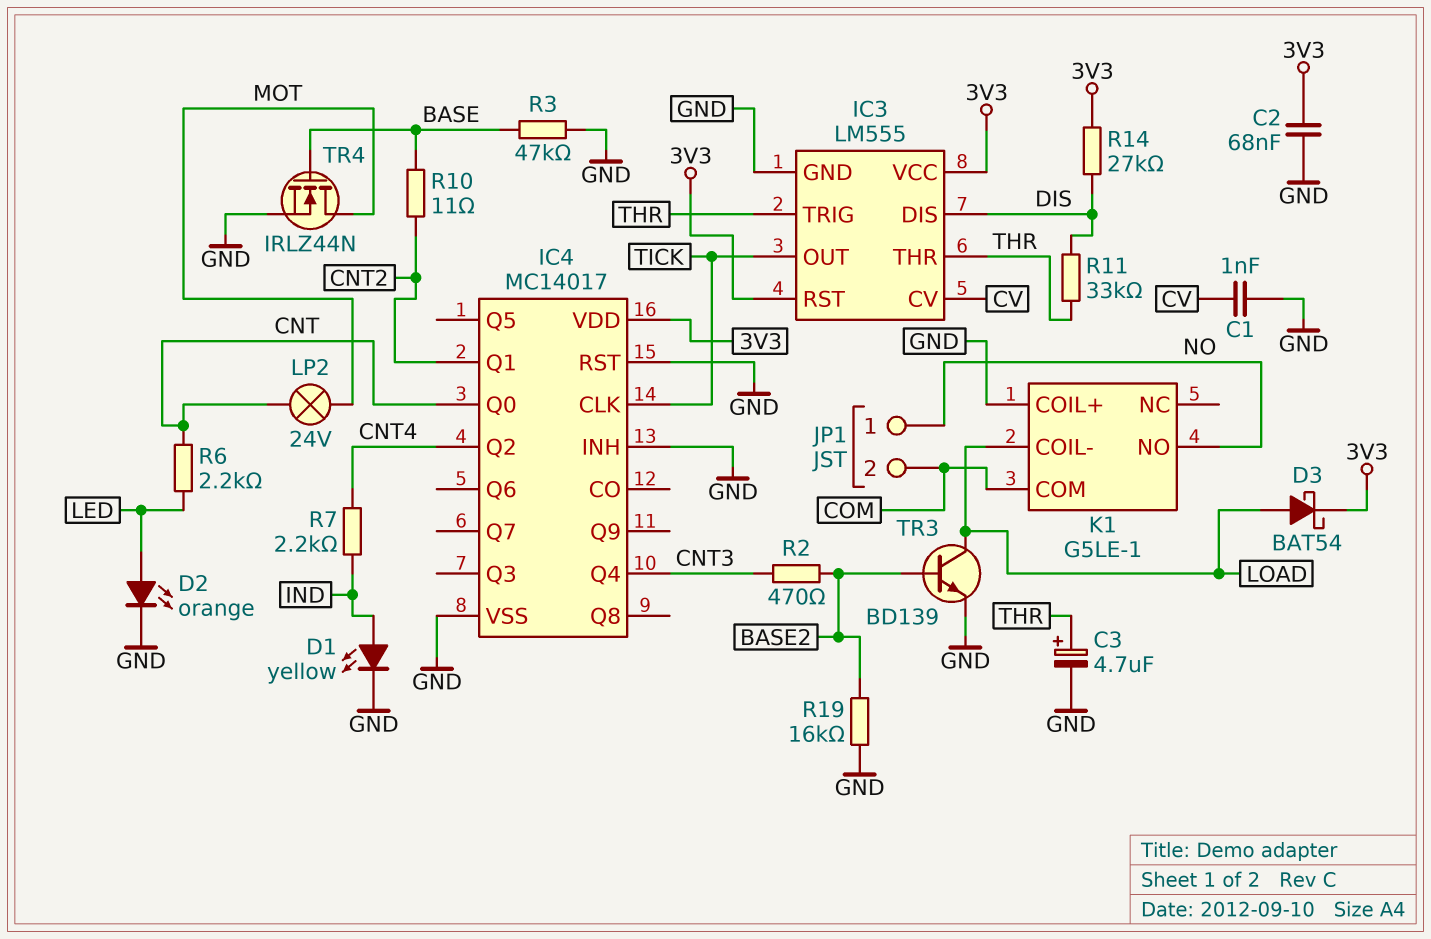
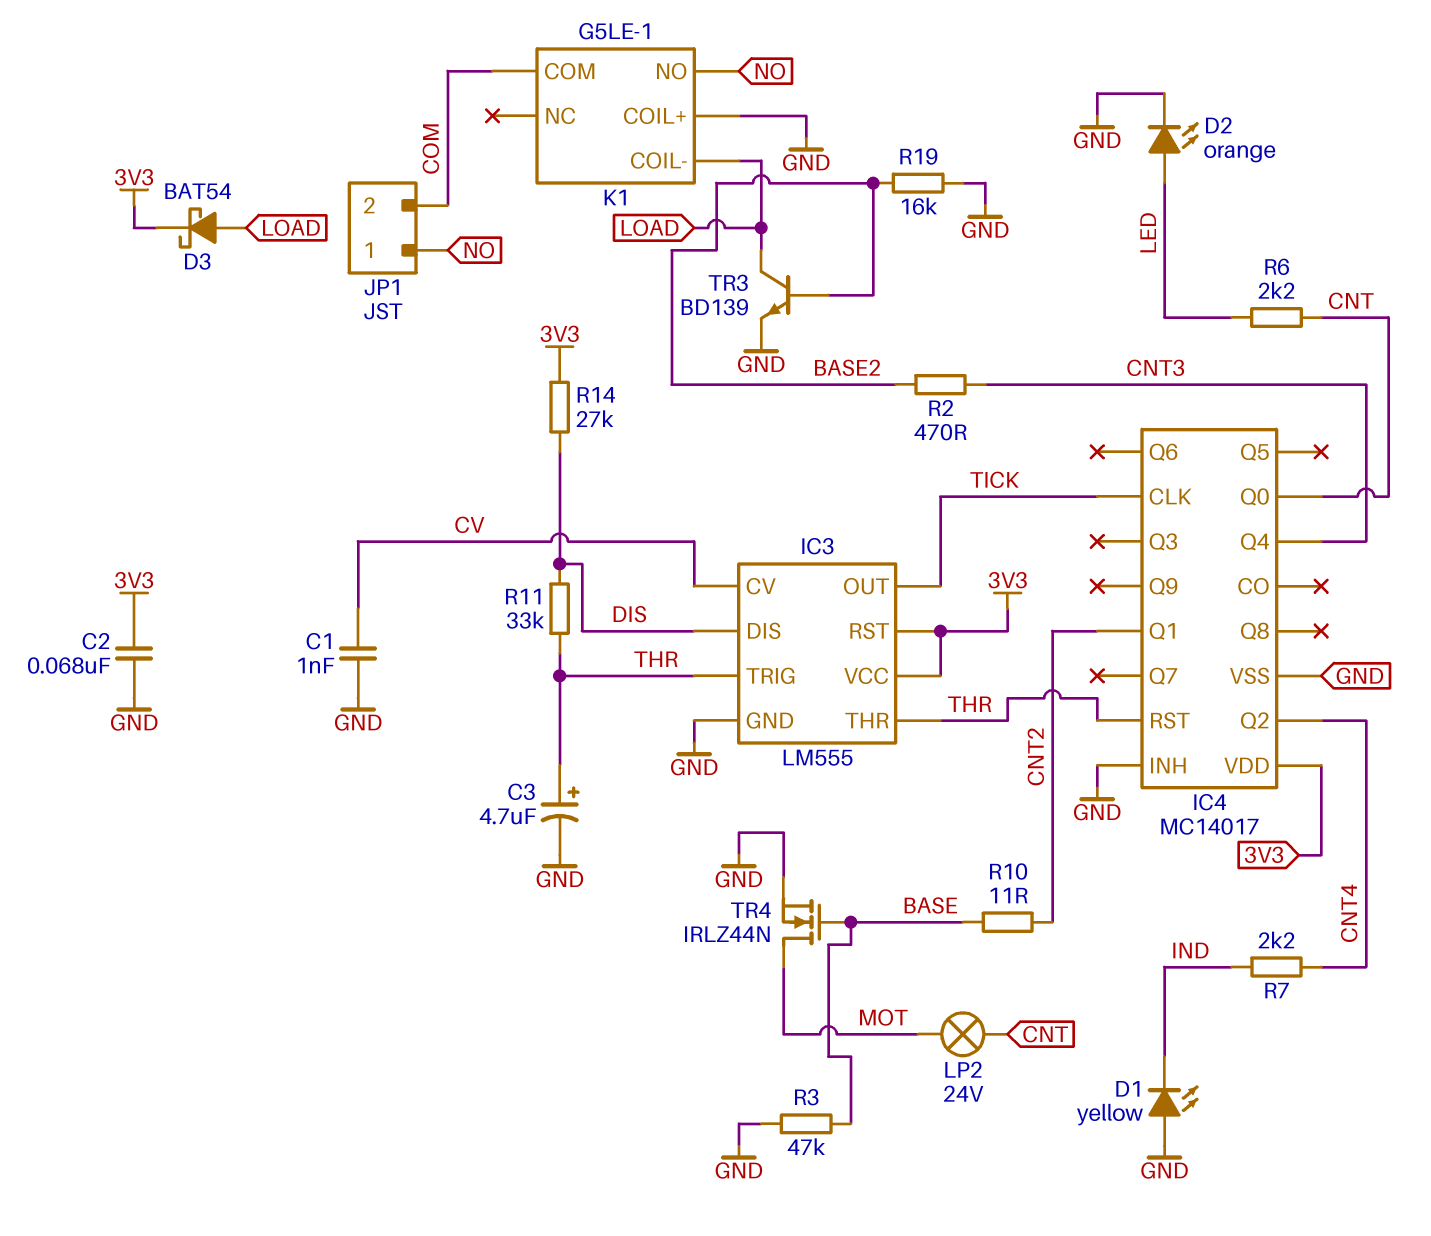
D1: LED yellow (A IND, K GND) -> LED yellow (A GND, K IND)
IC4 pin RST: GND -> THR

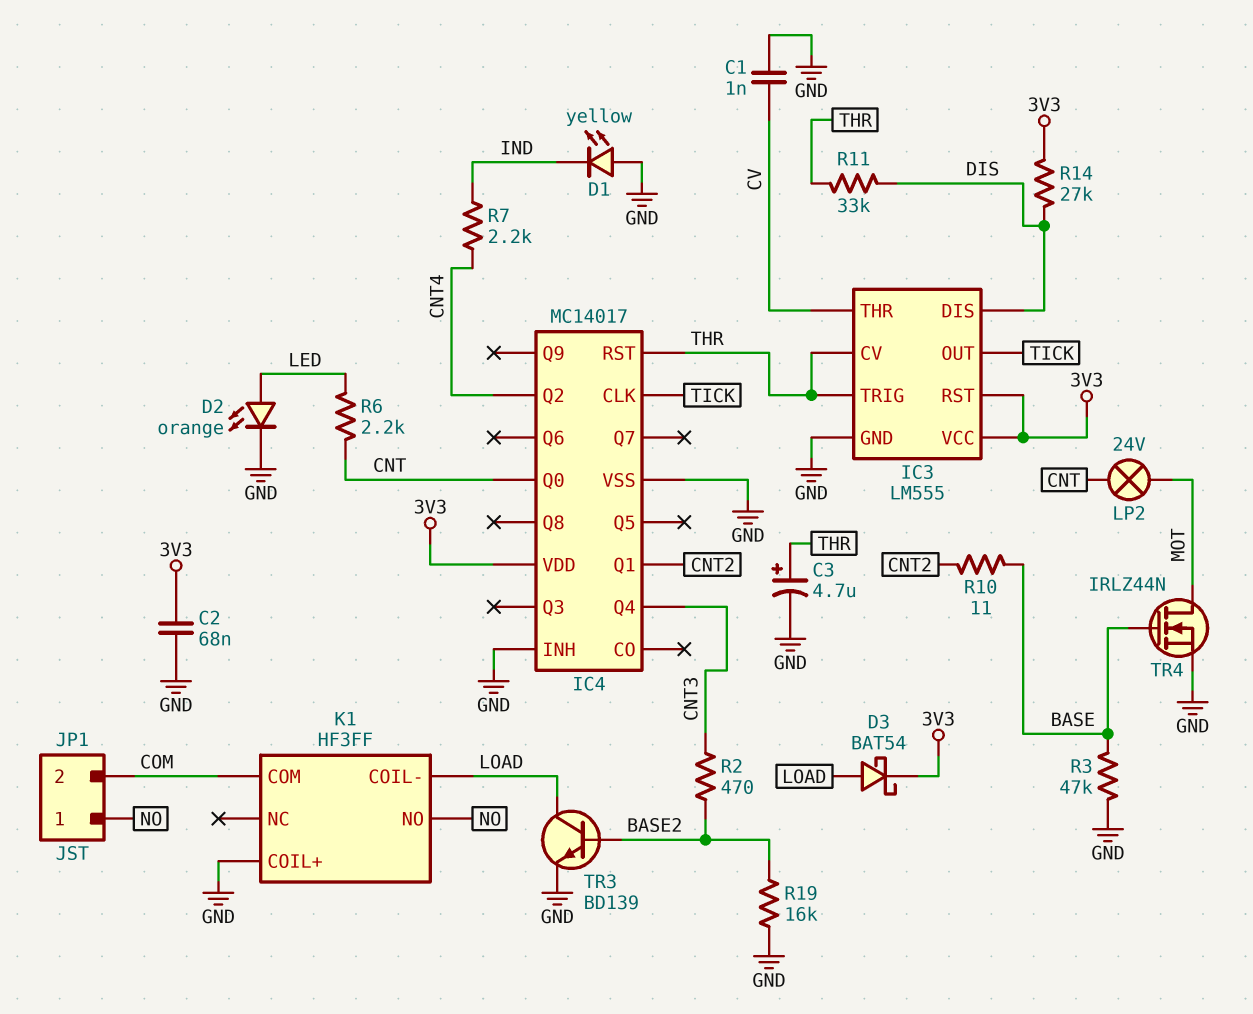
IC3 pin CV: CV -> THR
IC3 pin THR: THR -> CV
K1: G5LE-1 -> HF3FF

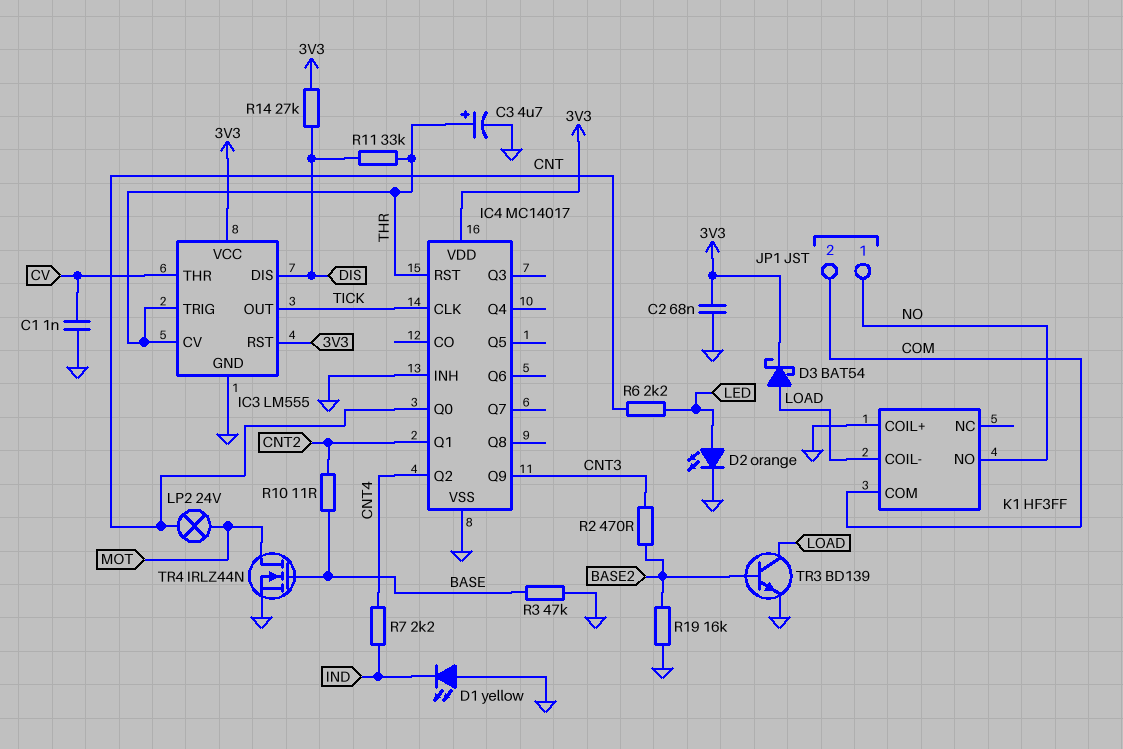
IC4 pin Q4: CNT3 -> none
IC4 pin Q9: none -> CNT3

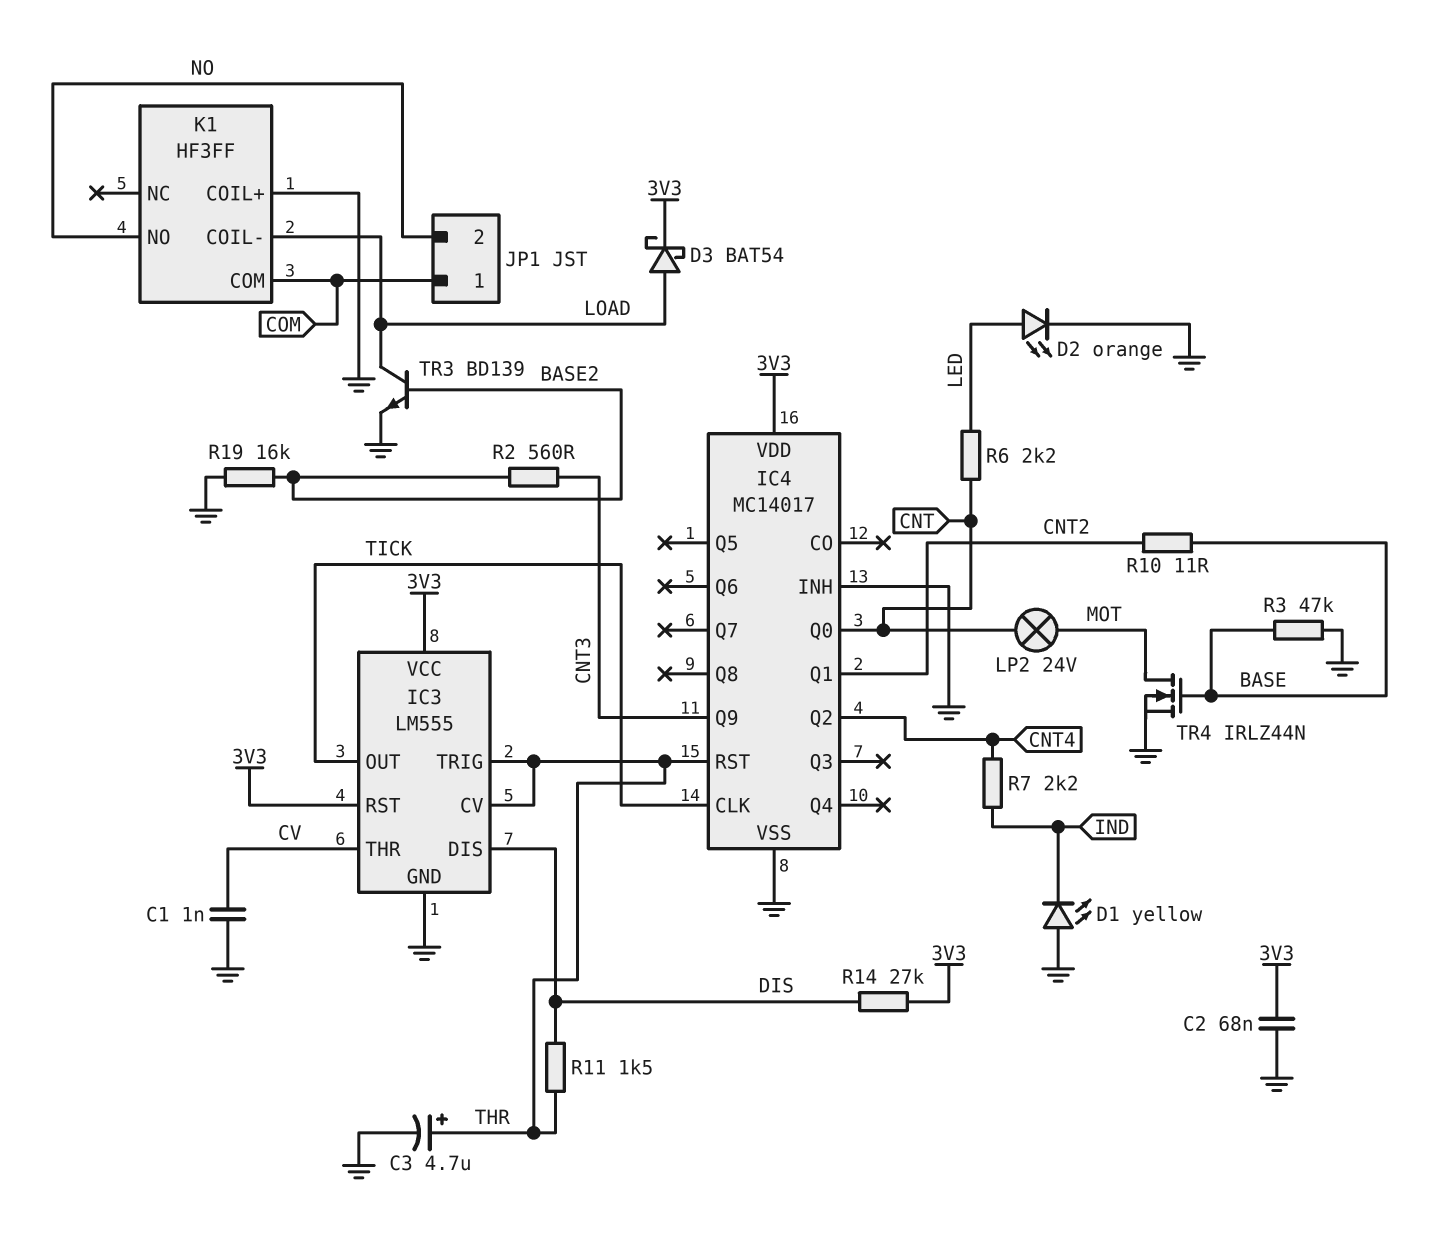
JP1 pin 1: NO -> COM
JP1 pin 2: COM -> NO
R2: 470 (BASE2, CNT3) -> 560 (BASE2, CNT3)
R11: 33k (DIS, THR) -> 1.5k (DIS, THR)

